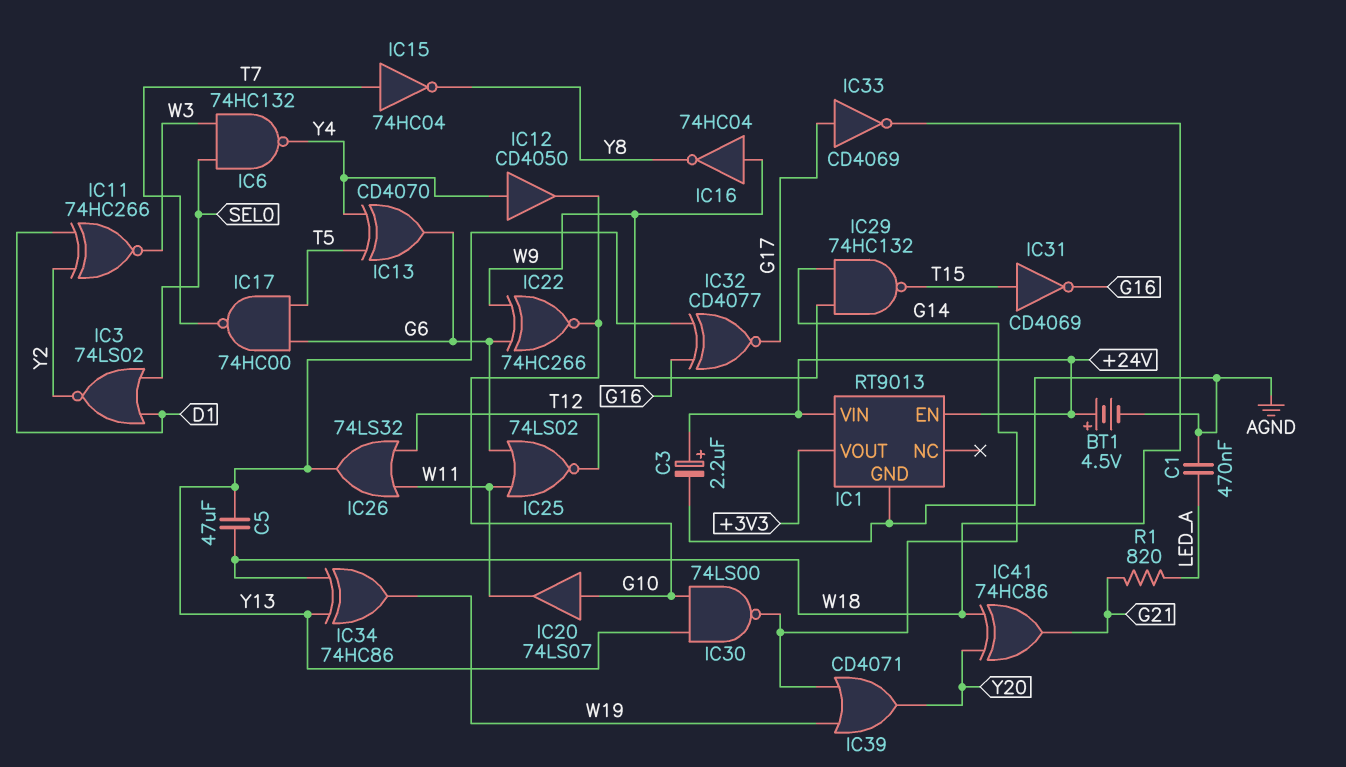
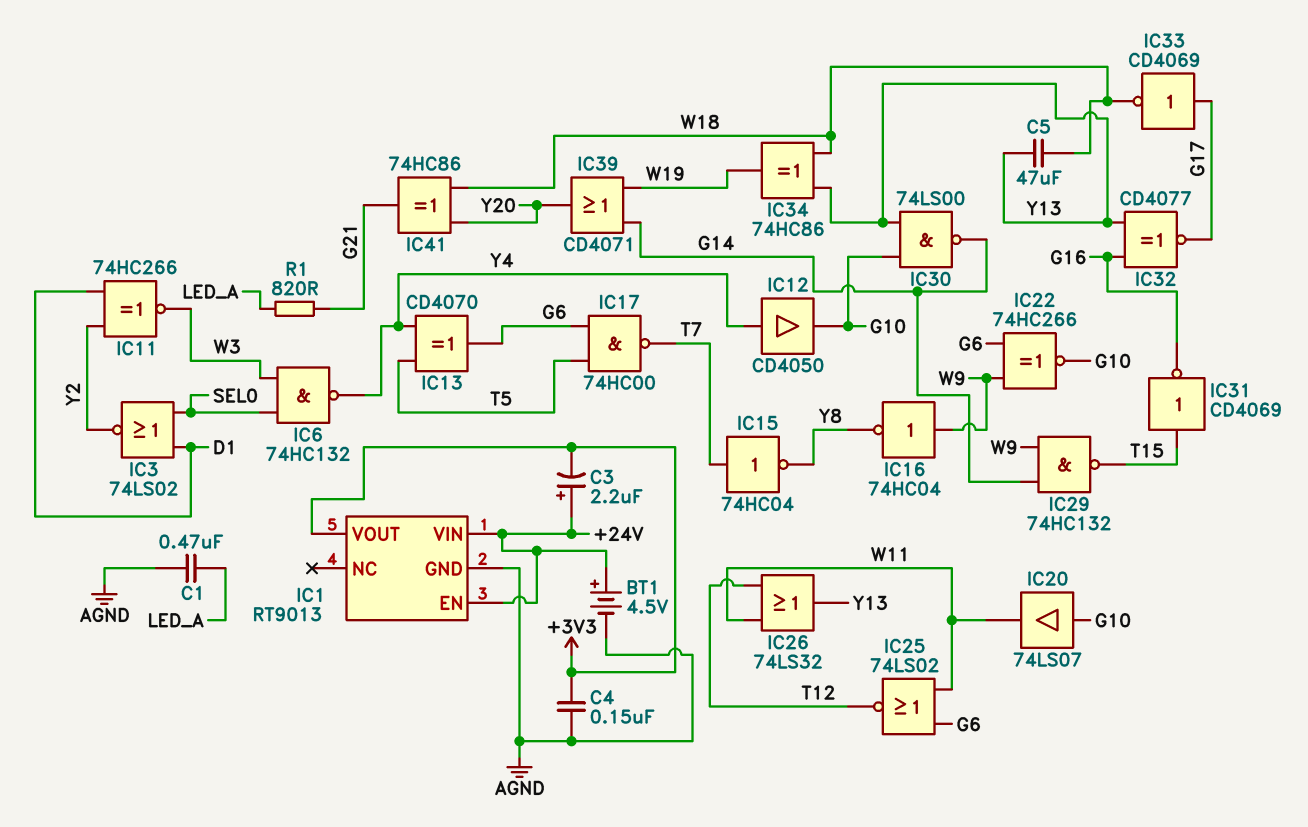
C3: 2.2uF (plus +24V, minus AGND) -> 2.2uF (plus +24V, minus +3V3)
C4: none -> 150nF (+3V3, AGND)

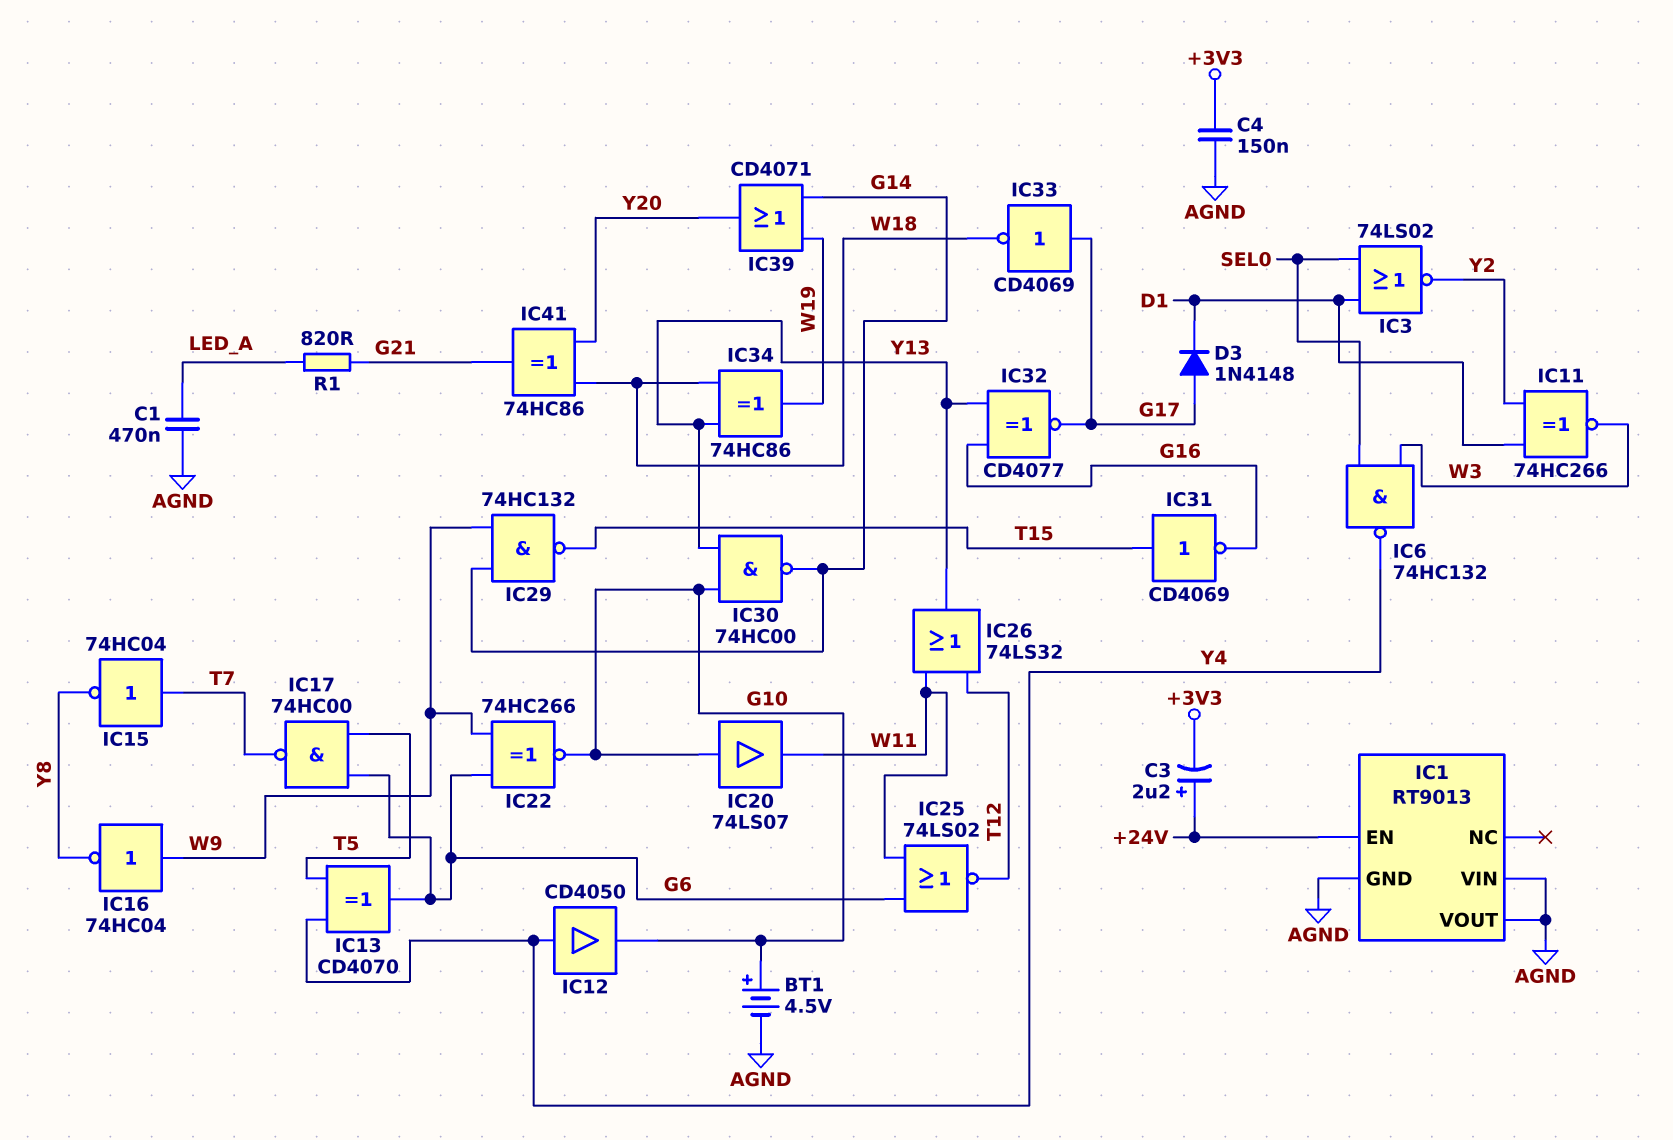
BT1: 4.5V (plus +24V, minus AGND) -> 4.5V (plus G10, minus AGND)
C5: 47uF (W18, Y13) -> none
D3: none -> diode 1N4148 (A G17, K D1)
IC1 pin VIN: +24V -> AGND
IC1 pin VOUT: +3V3 -> AGND
IC30: NAND 74LS00 (in G10, in Y13, out G14) -> NAND 74HC00 (in G10, in Y13, out G14)

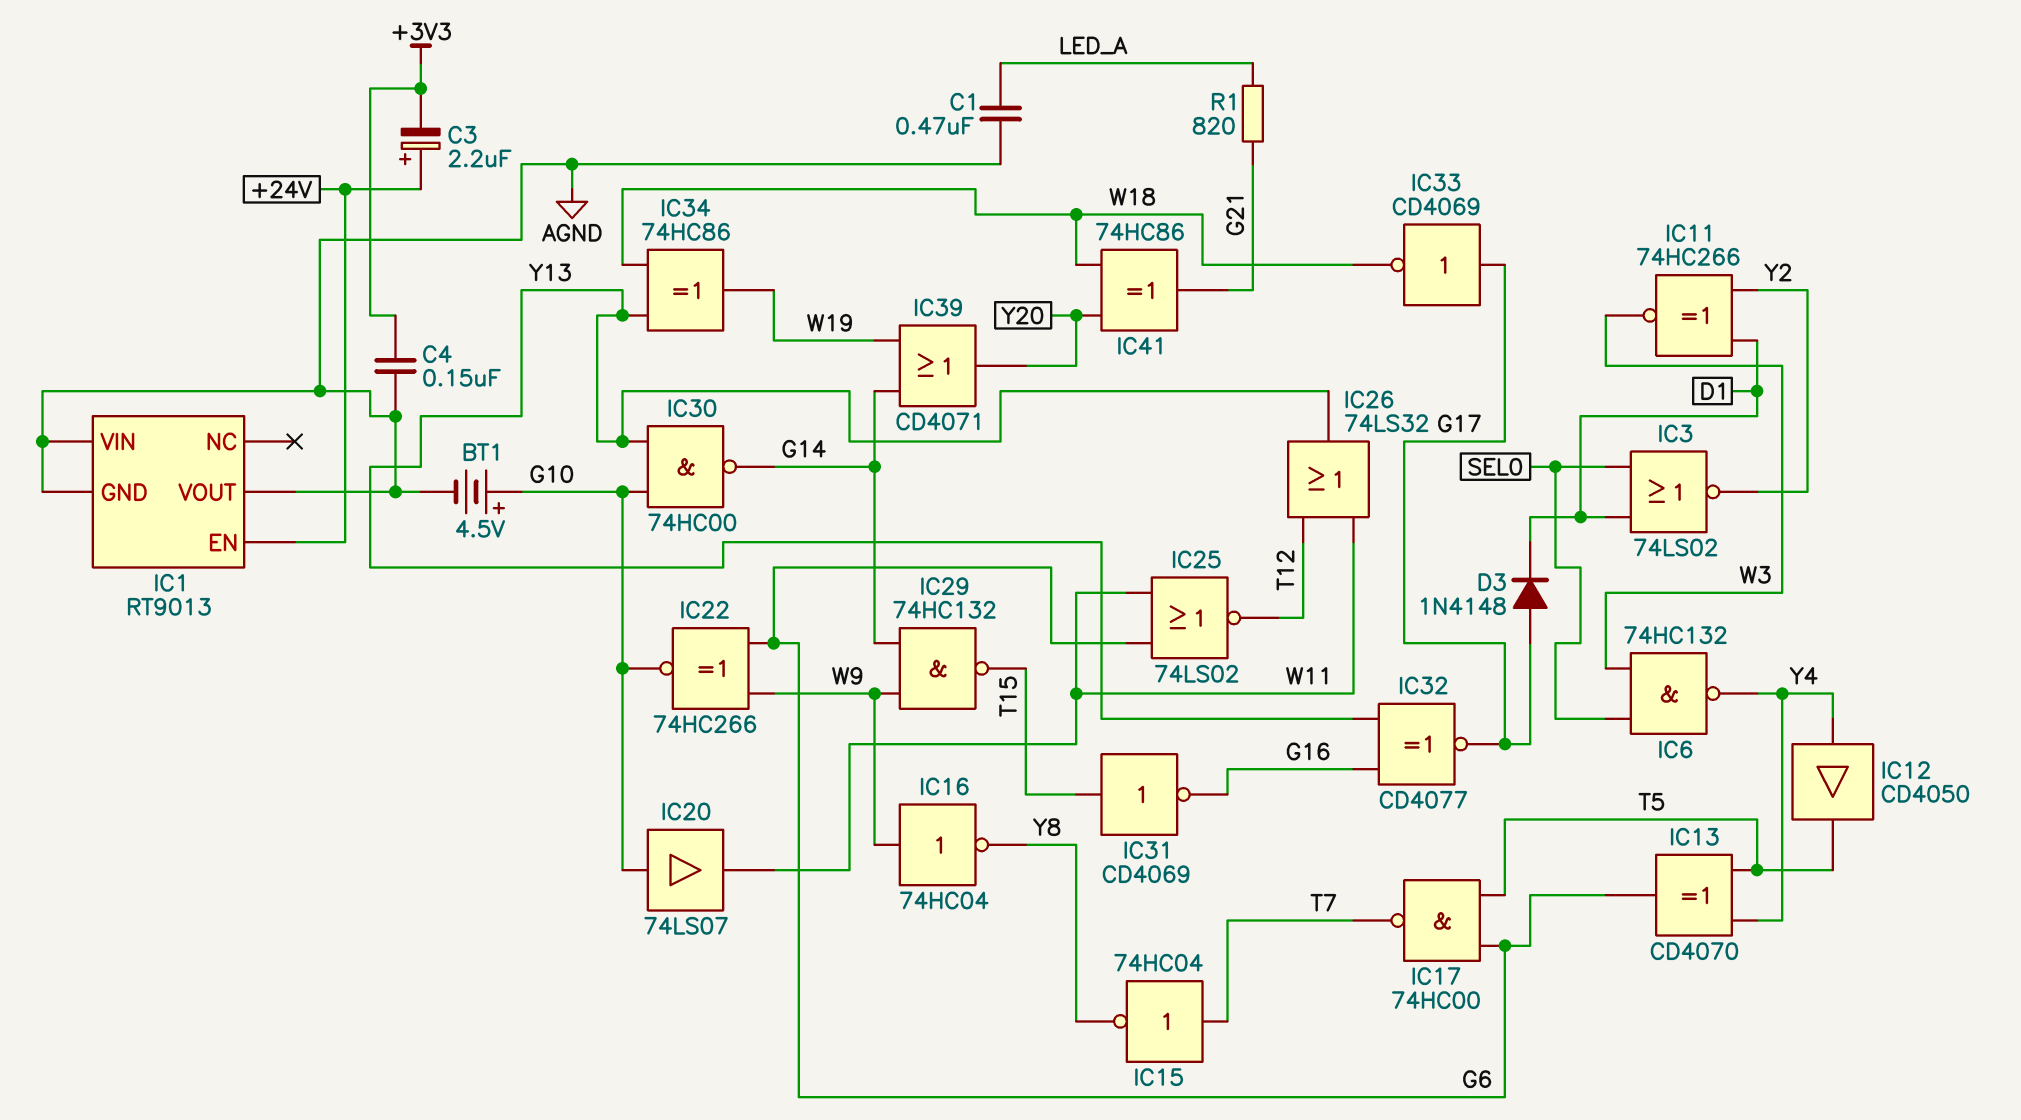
IC12: buffer CD4050 (in Y4, out G10) -> buffer CD4050 (in Y4, out T5)

